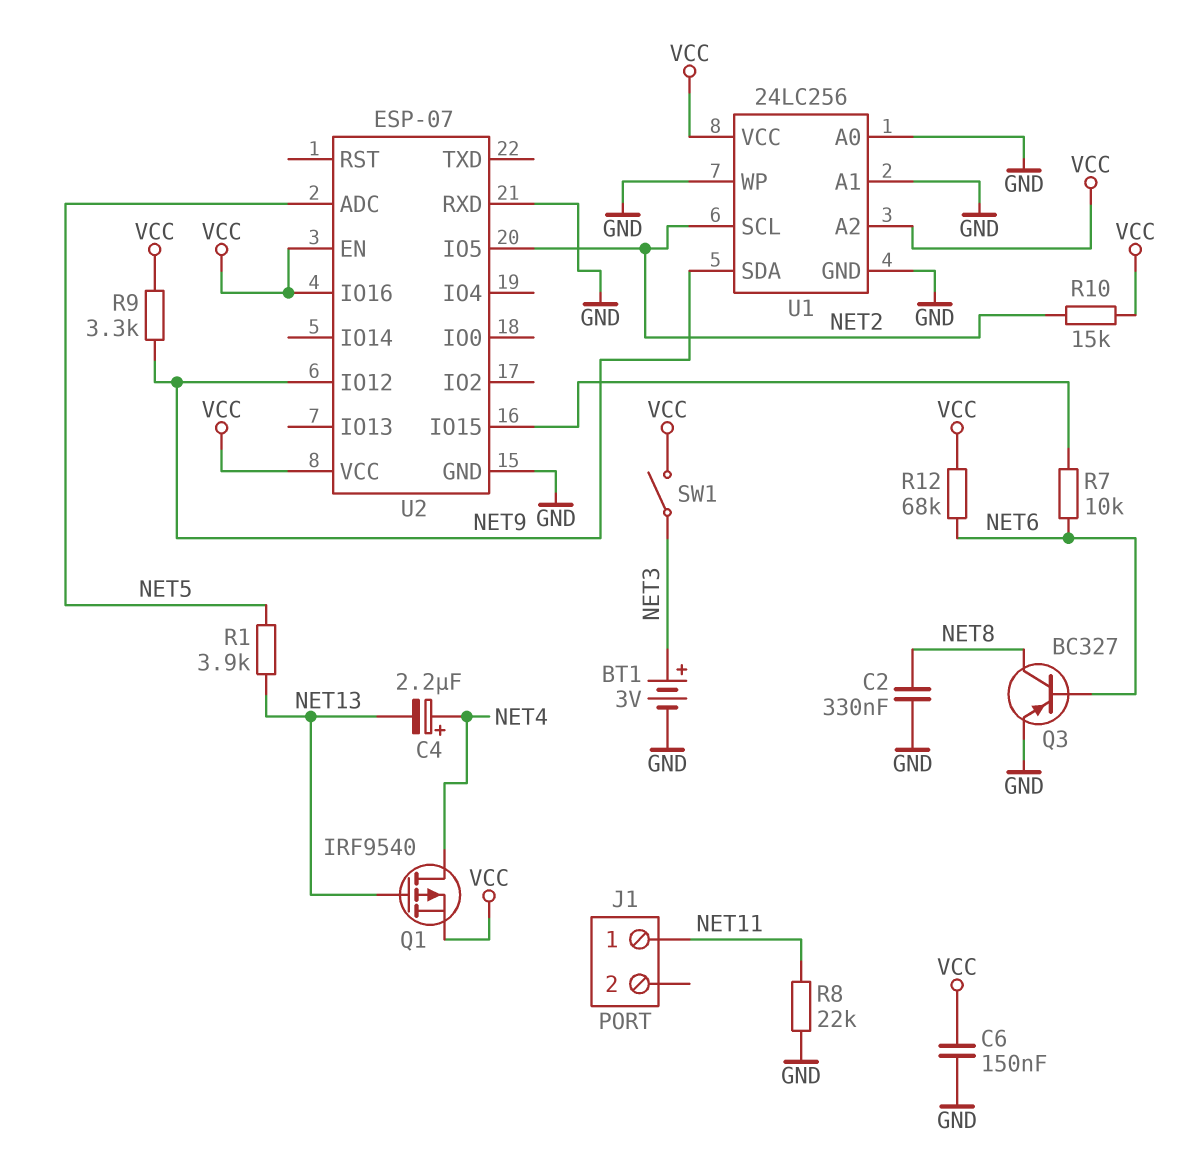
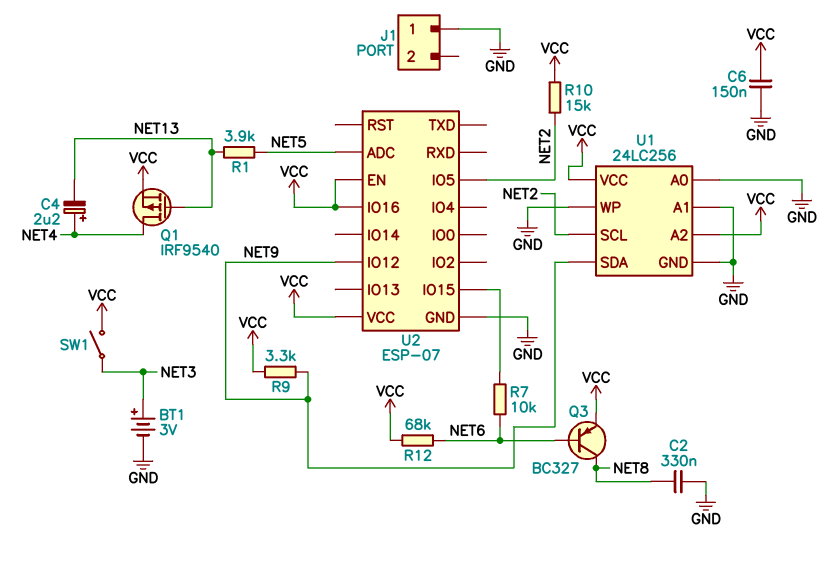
J1 pin 1: NET11 -> GND
Q3: PNP BC327 (B NET6, C NET8, E GND) -> PNP BC327 (B NET6, C NET8, E VCC)
R8: 22k (GND, NET11) -> none
U2 pin RXD: GND -> none

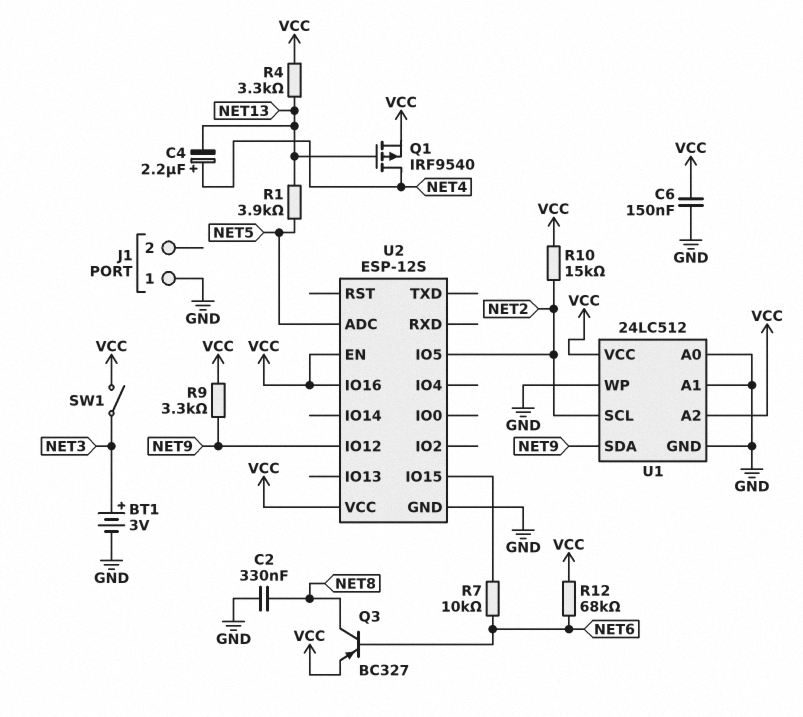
R4: none -> 3.3k (NET13, VCC)
U1: 24LC256 -> 24LC512
U2: ESP-07 -> ESP-12S

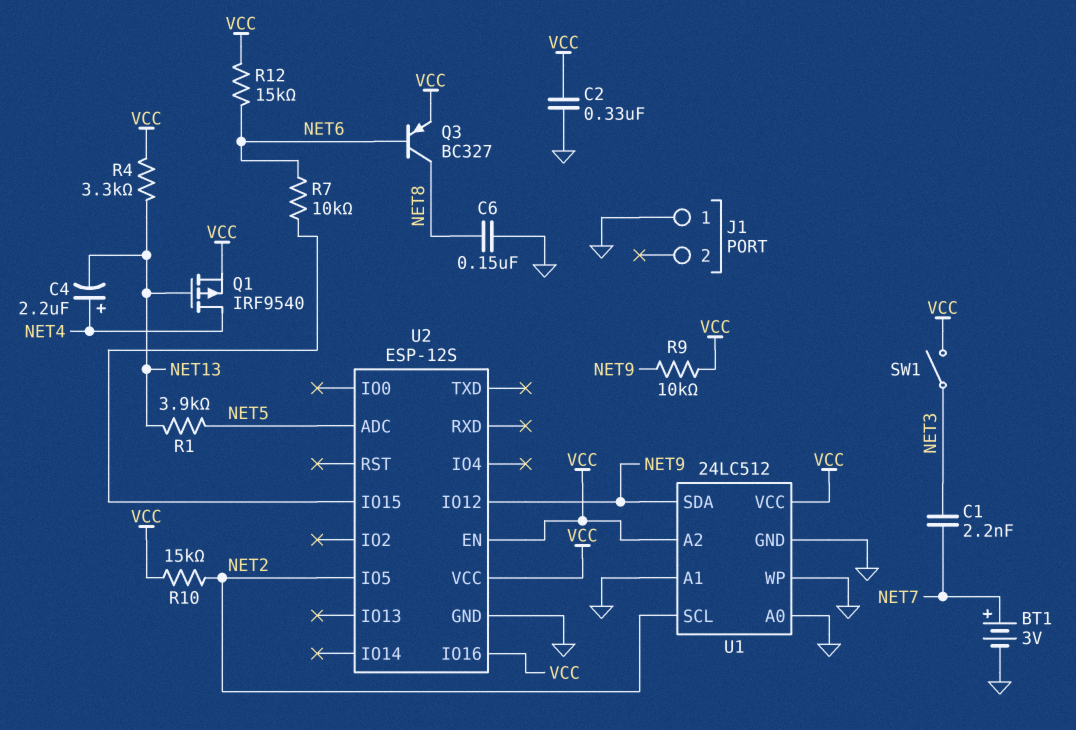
BT1: 3V (plus NET3, minus GND) -> 3V (plus NET7, minus GND)
C1: none -> 2.2nF (NET3, NET7)
C2: 330nF (GND, NET8) -> 330nF (GND, VCC)
C6: 150nF (GND, VCC) -> 150nF (GND, NET8)
R9: 3.3k (NET9, VCC) -> 10k (NET9, VCC)
R12: 68k (NET6, VCC) -> 15k (NET6, VCC)

